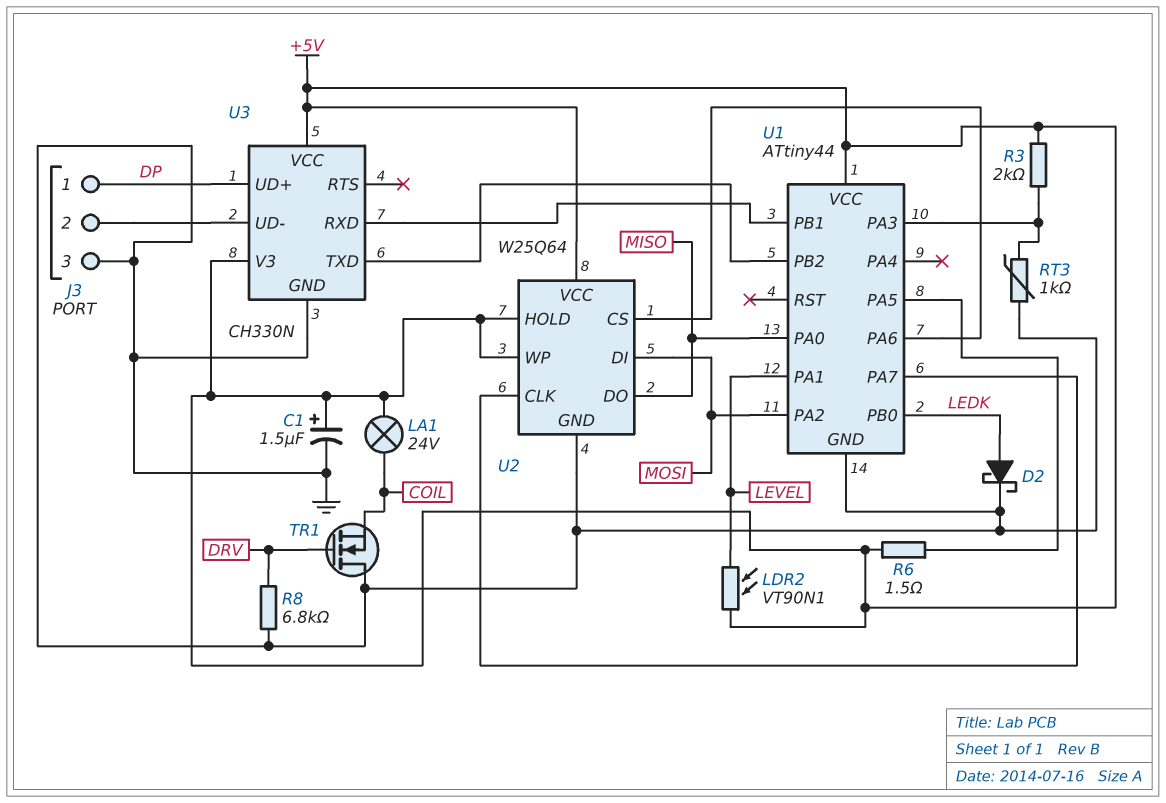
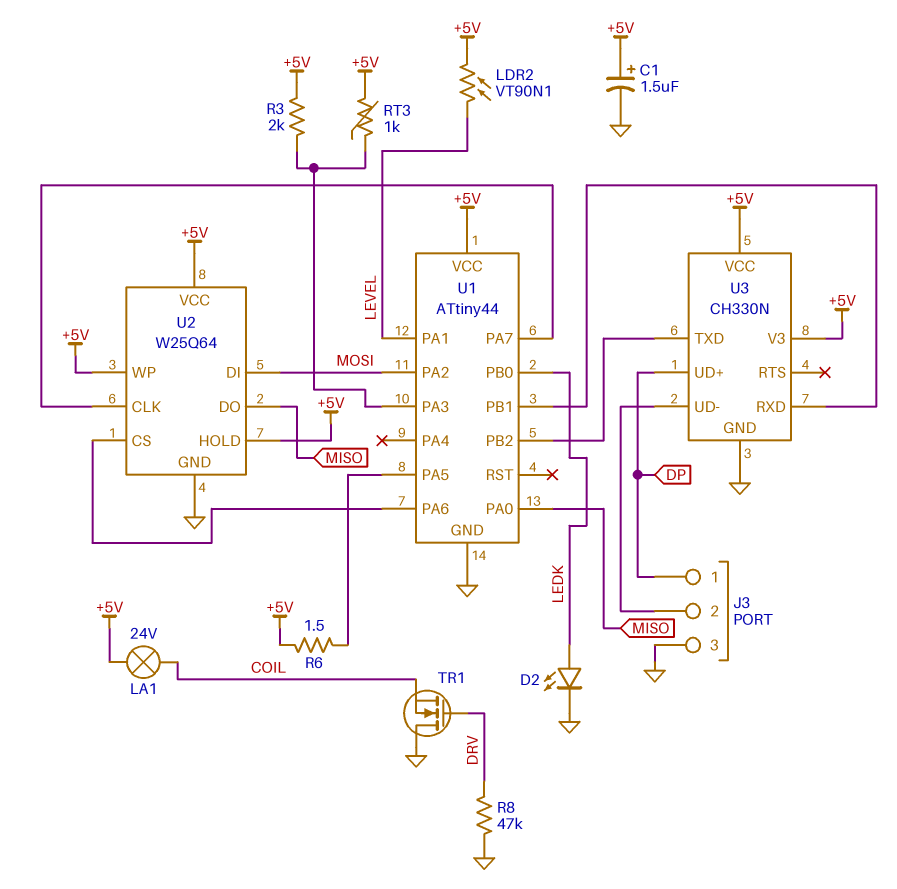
D2: schottky (A LEDK, K GND) -> LED (A LEDK, K GND)
R8: 6.8k (DRV, GND) -> 47k (DRV, GND)
RT3: 1k (GND, U1/PA3) -> 1k (+5V, U1/PA3)

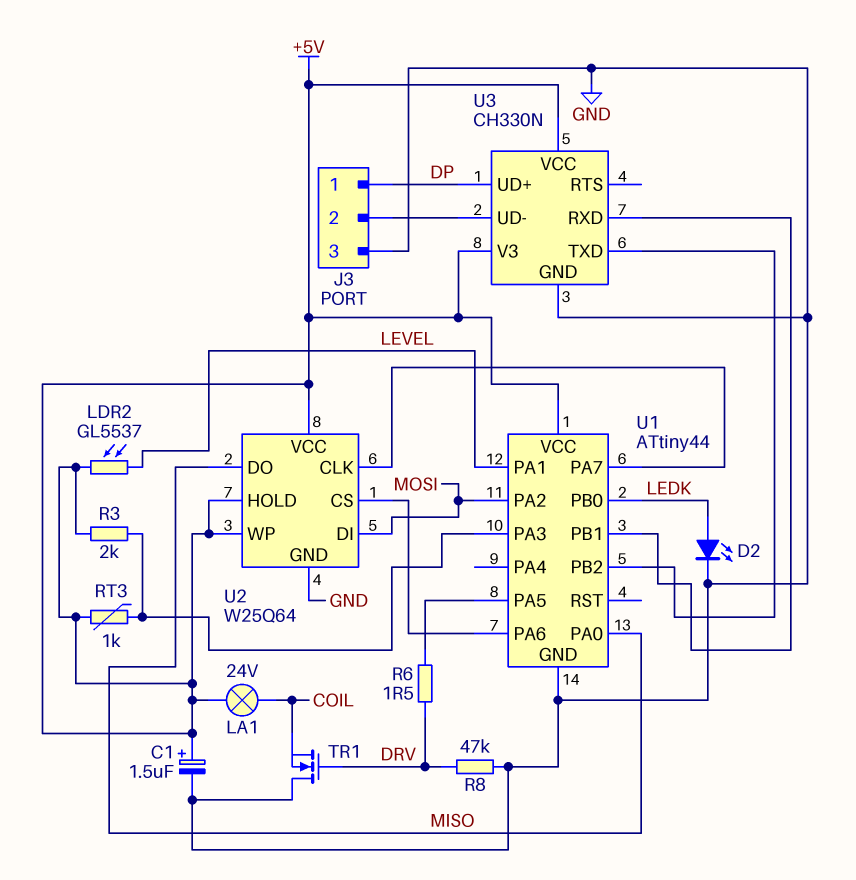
LDR2: VT90N1 (+5V, LEVEL) -> GL5537 (+5V, LEVEL)
R6: 1.5 (+5V, U1/PA5) -> 1.5 (DRV, U1/PA5)

